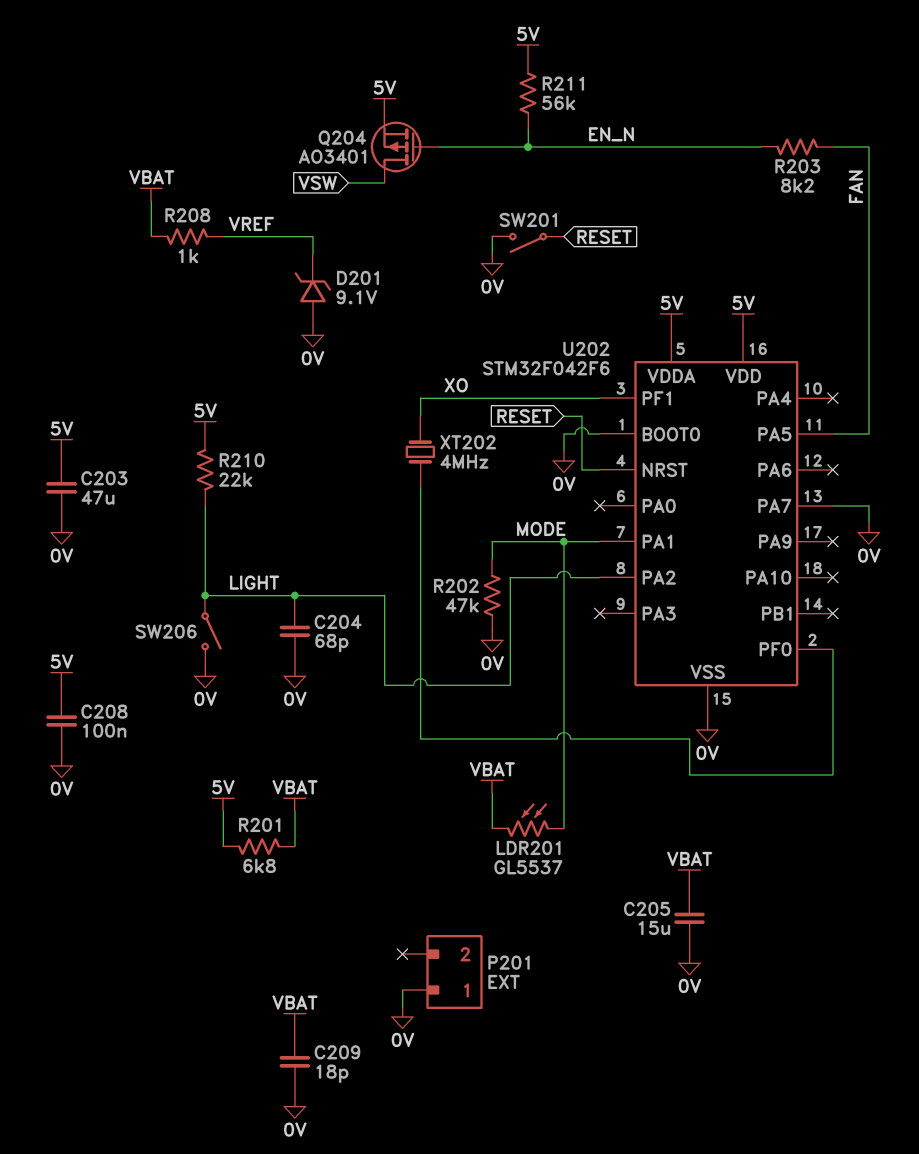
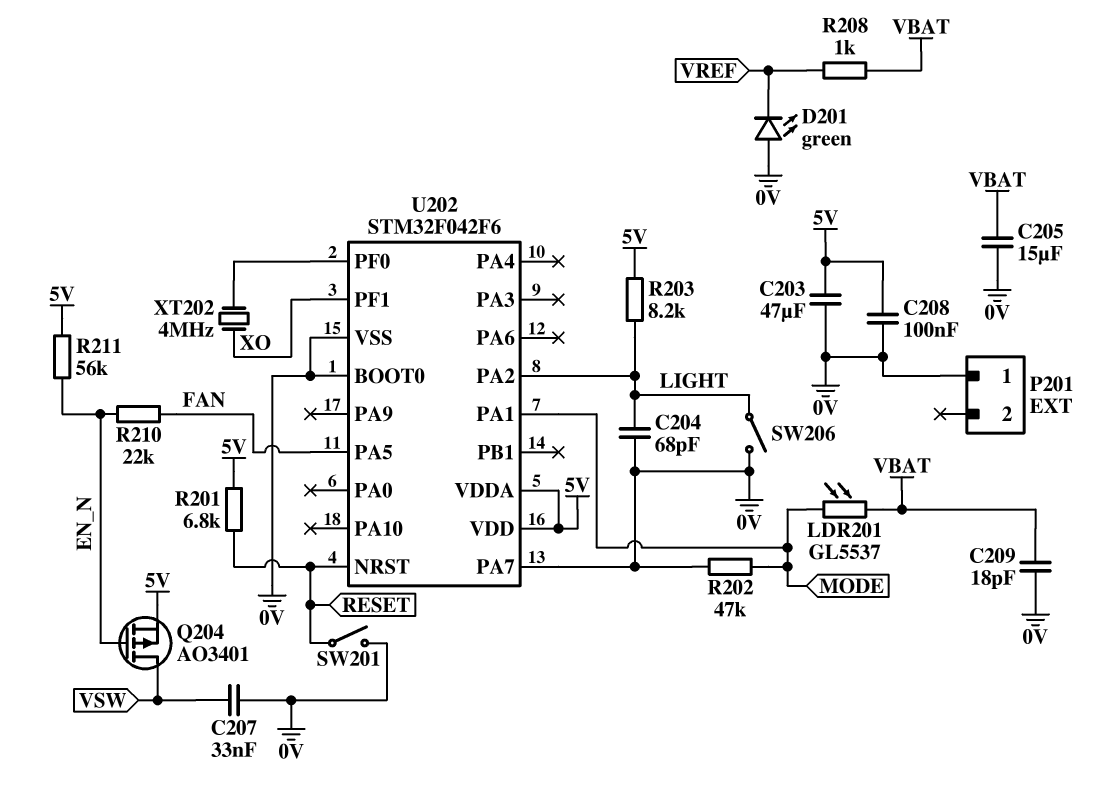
C207: none -> 33nF (0V, VSW)
D201: zener 9.1V (A 0V, K VREF) -> LED green (A 0V, K VREF)
R201: 6.8k (5V, VBAT) -> 6.8k (5V, RESET)
R203: 8.2k (EN_N, FAN) -> 8.2k (5V, LIGHT)
R210: 22k (5V, LIGHT) -> 22k (EN_N, FAN)

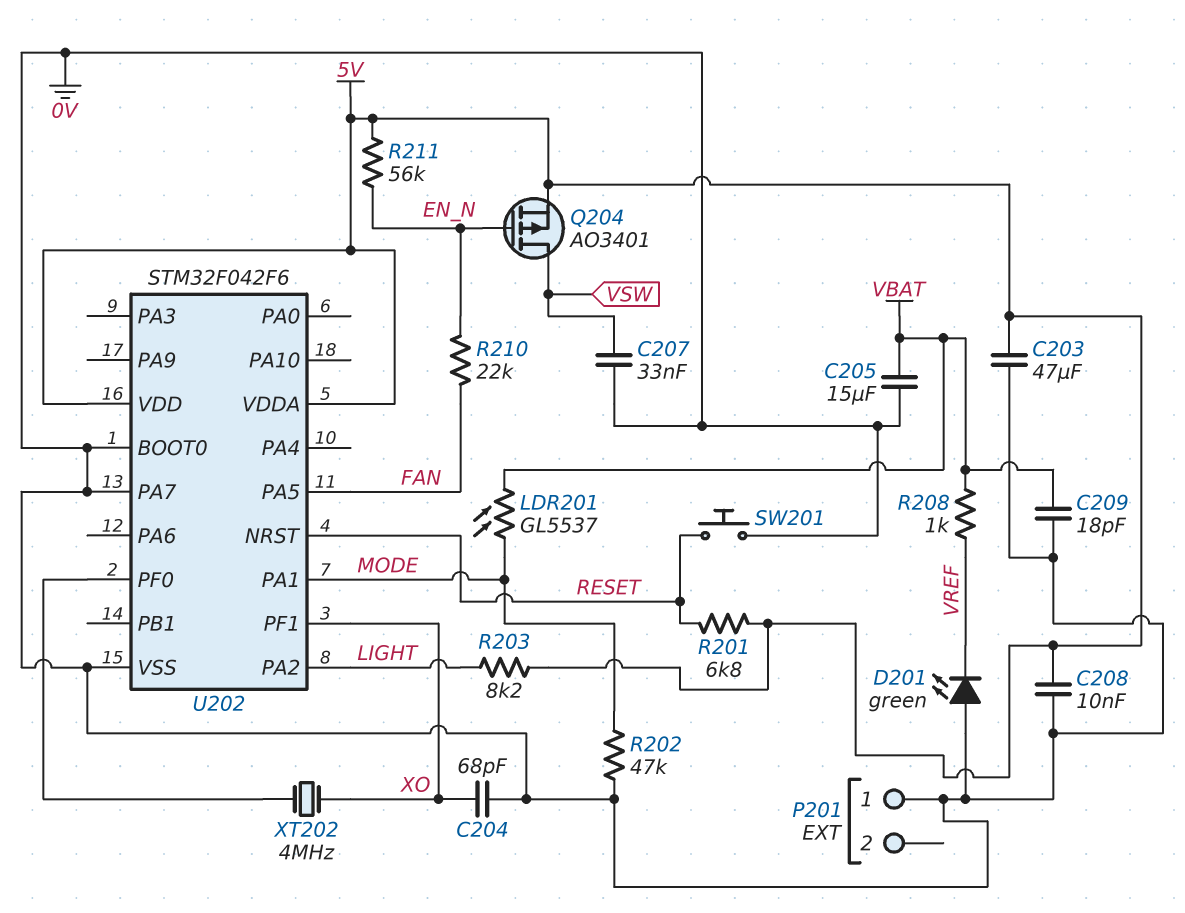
C204: 68pF (0V, LIGHT) -> 68pF (0V, XO)
C208: 100nF (0V, 5V) -> 10nF (0V, 5V)
SW201: switch (0V, RESET) -> button (0V, RESET)
SW206: switch (0V, LIGHT) -> none

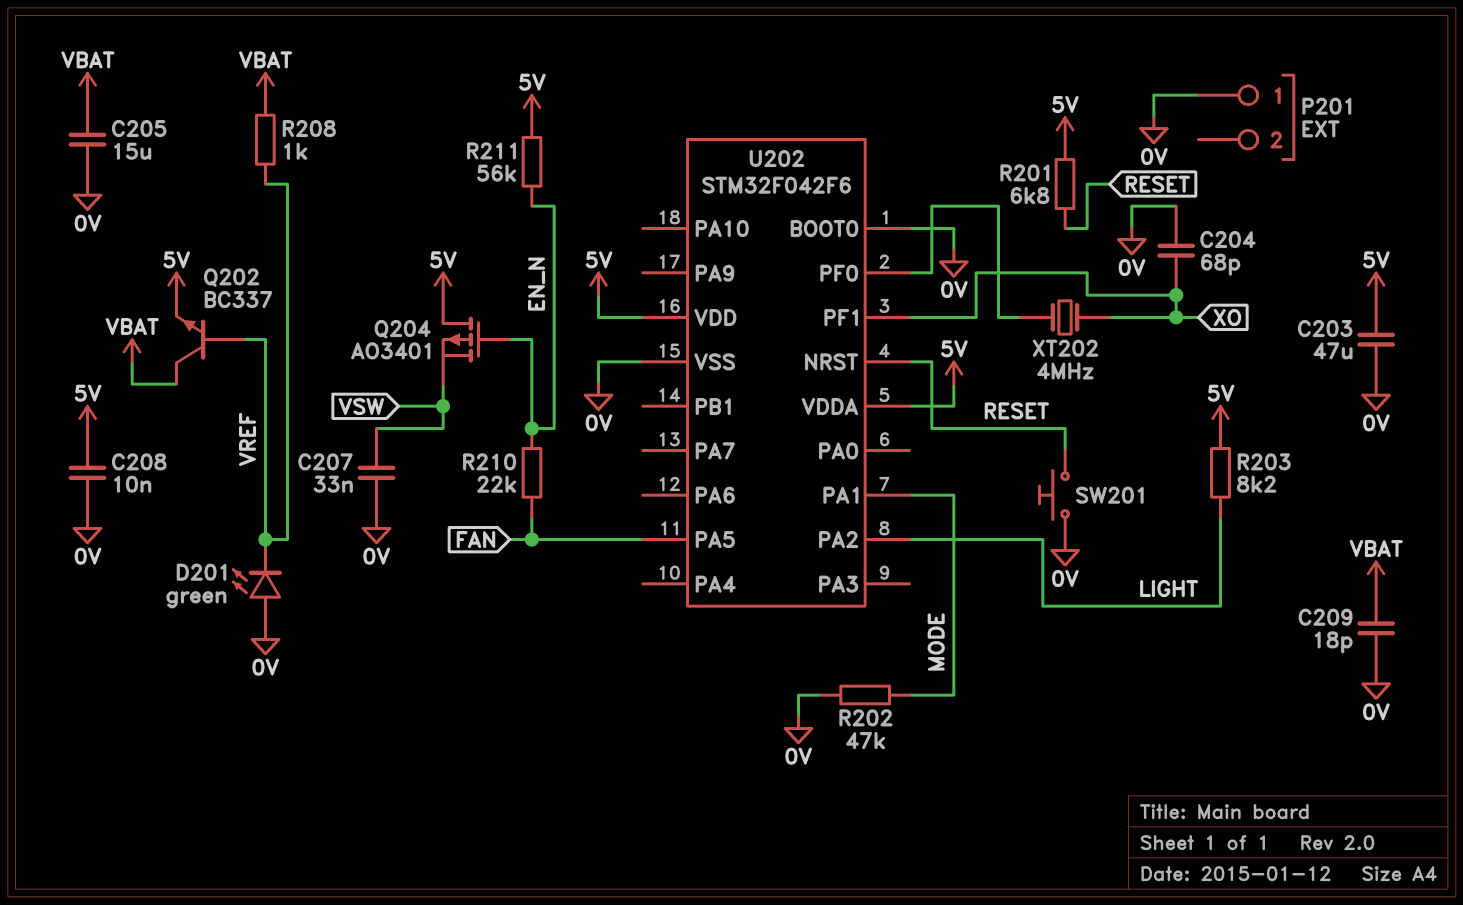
LDR201: GL5537 (MODE, VBAT) -> none
Q202: none -> NPN BC337 (B VREF, C VBAT, E 5V)
Q204: PMOS AO3401 (G EN_N, D VSW, S 5V) -> PMOS AO3401 (G EN_N, D 5V, S VSW)
U202 pin PA7: 0V -> none

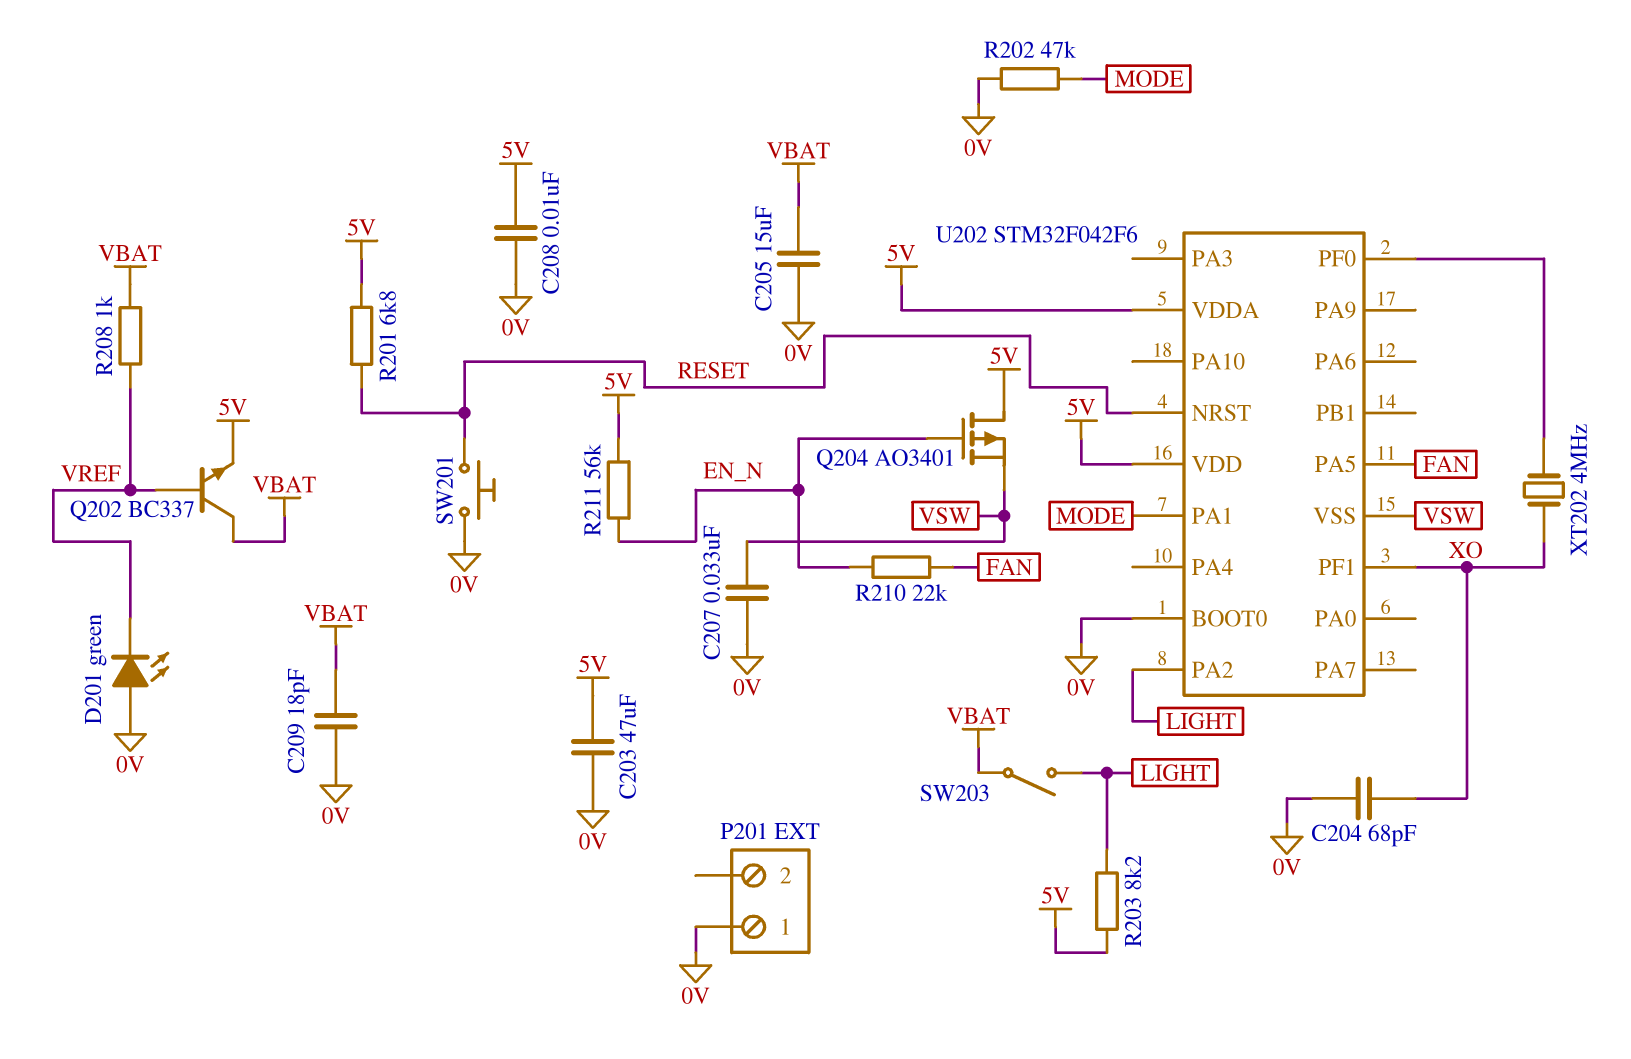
SW203: none -> switch (LIGHT, VBAT)
U202 pin VSS: 0V -> VSW

